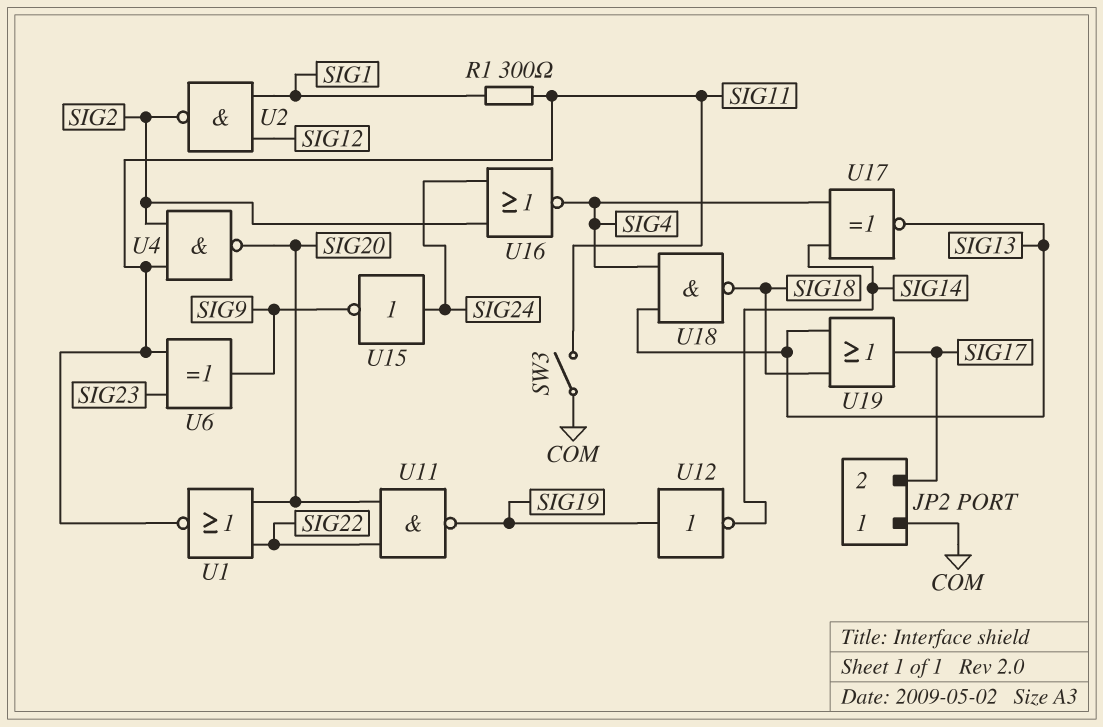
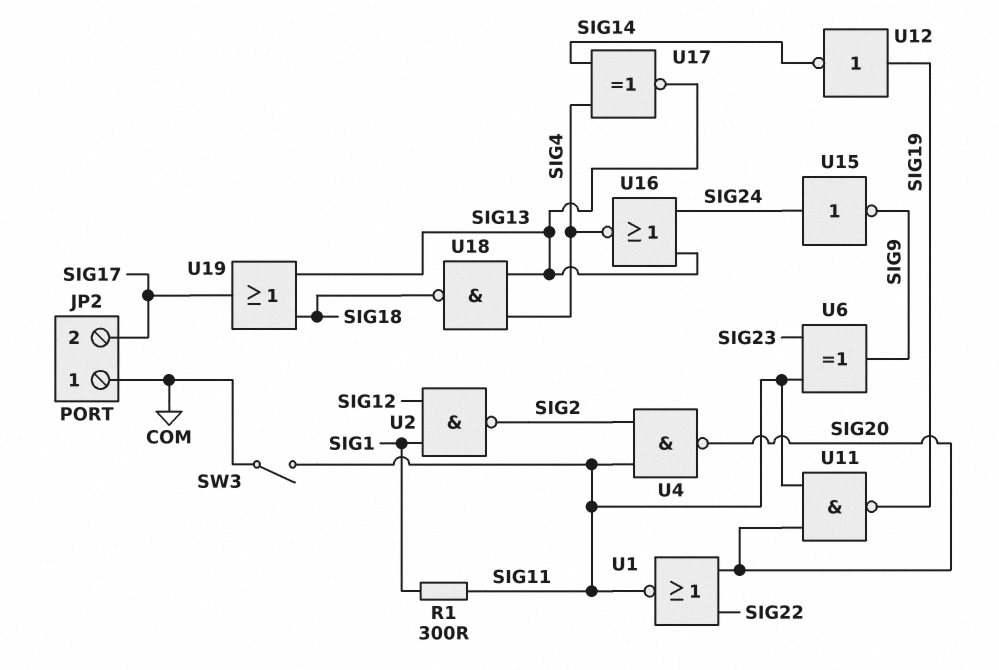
U11: NAND (in SIG20, in SIG22, out SIG19) -> NAND (in SIG11, in SIG20, out SIG19)
U16: NOR (in SIG2, in SIG24, out SIG4) -> NOR (in SIG13, in SIG24, out SIG4)

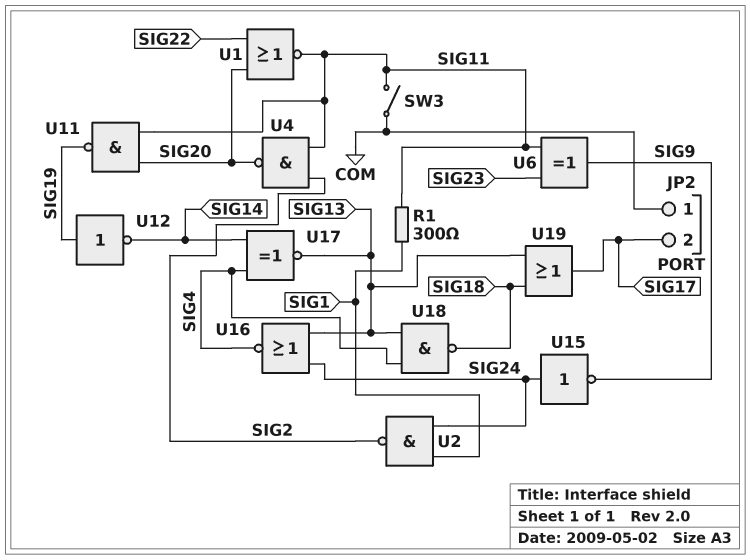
U2: NAND (in SIG1, in SIG12, out SIG2) -> NAND (in SIG1, in SIG24, out SIG2)

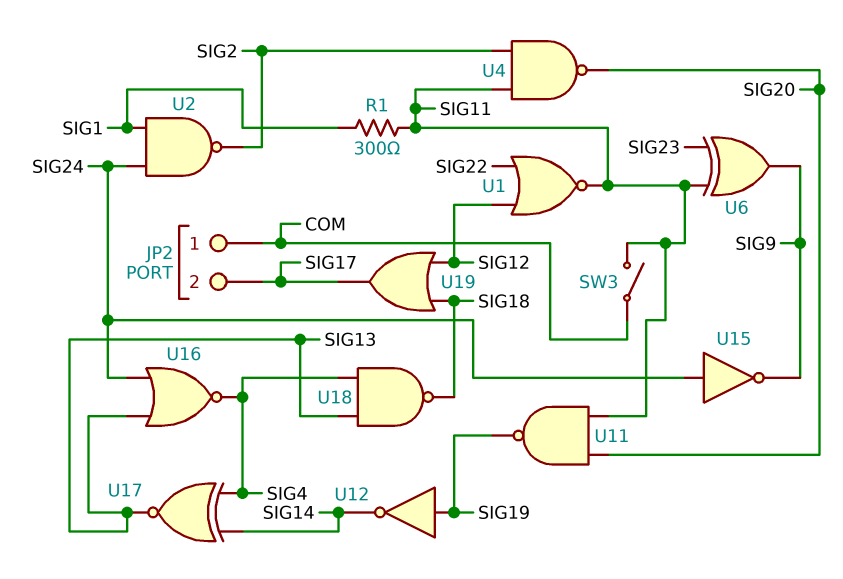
U1: NOR (in SIG20, in SIG22, out SIG11) -> NOR (in SIG12, in SIG22, out SIG11)
U19: OR (in SIG13, in SIG18, out SIG17) -> OR (in SIG12, in SIG18, out SIG17)

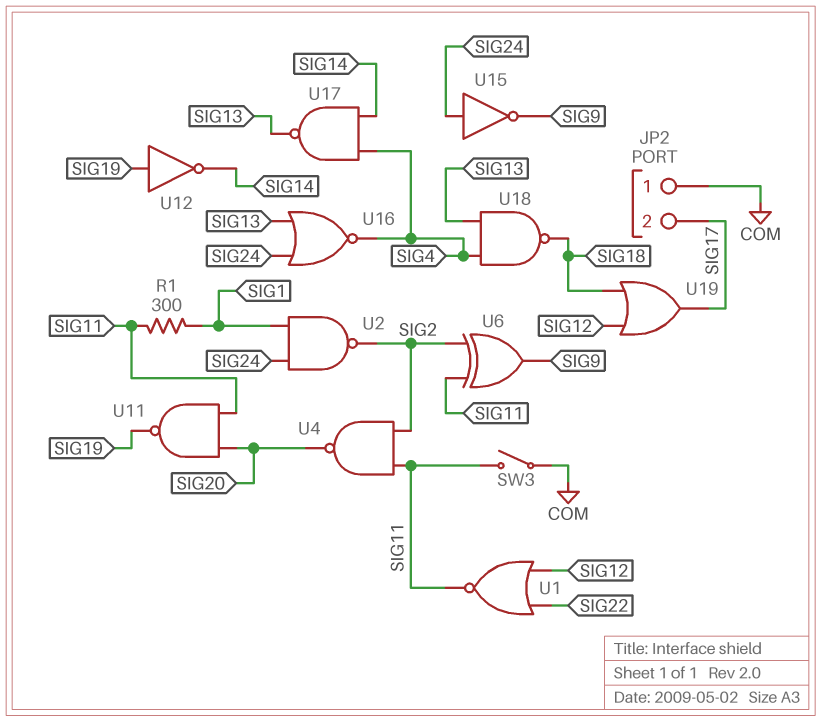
U6: XOR (in SIG11, in SIG23, out SIG9) -> XOR (in SIG2, in SIG11, out SIG9)
U17: XNOR (in SIG4, in SIG14, out SIG13) -> NAND (in SIG4, in SIG14, out SIG13)

